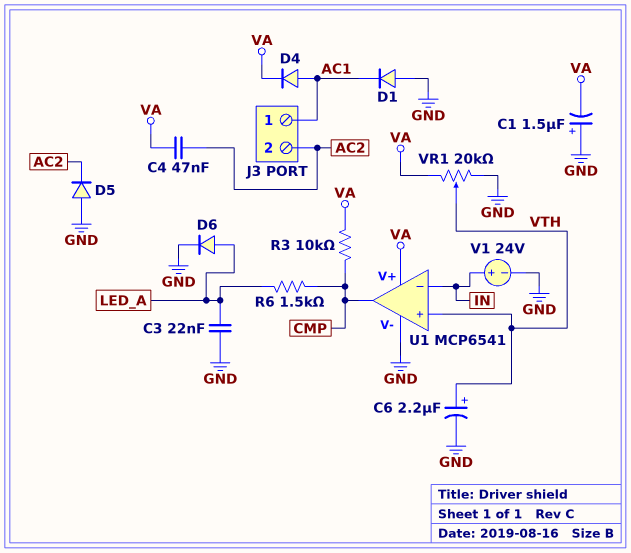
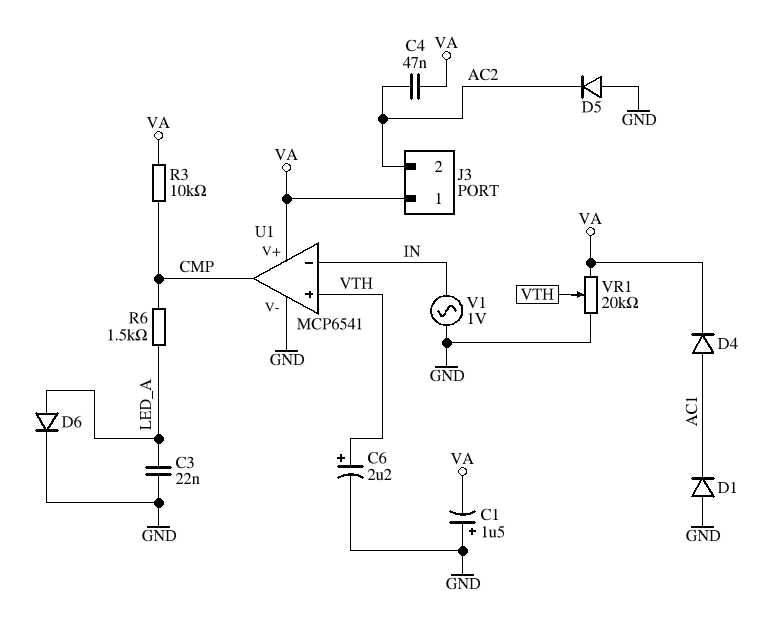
J3 pin 1: AC1 -> VA
V1: 24V (plus IN, minus GND) -> AC 1V (GND, IN)

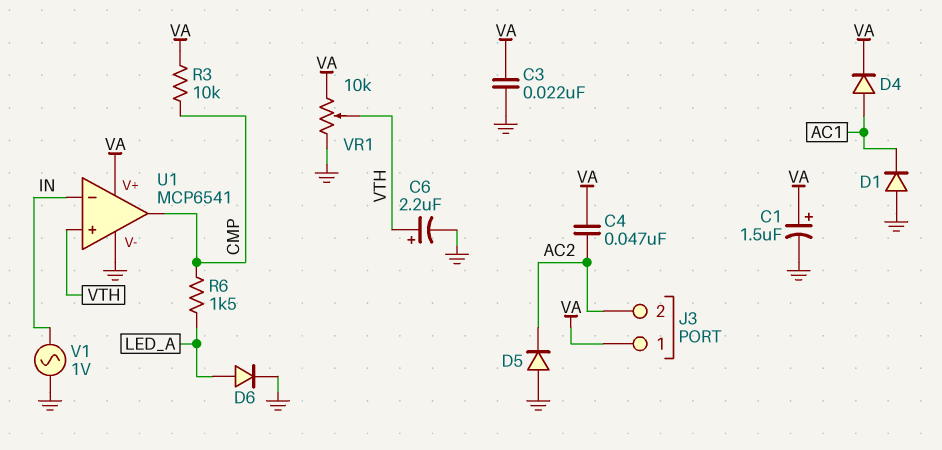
C1: 1.5uF (plus GND, minus VA) -> 1.5uF (plus VA, minus GND)
C3: 22nF (GND, LED_A) -> 22nF (GND, VA)
VR1: 20k (GND, VA, wiper VTH) -> 10k (GND, VA, wiper VTH)

